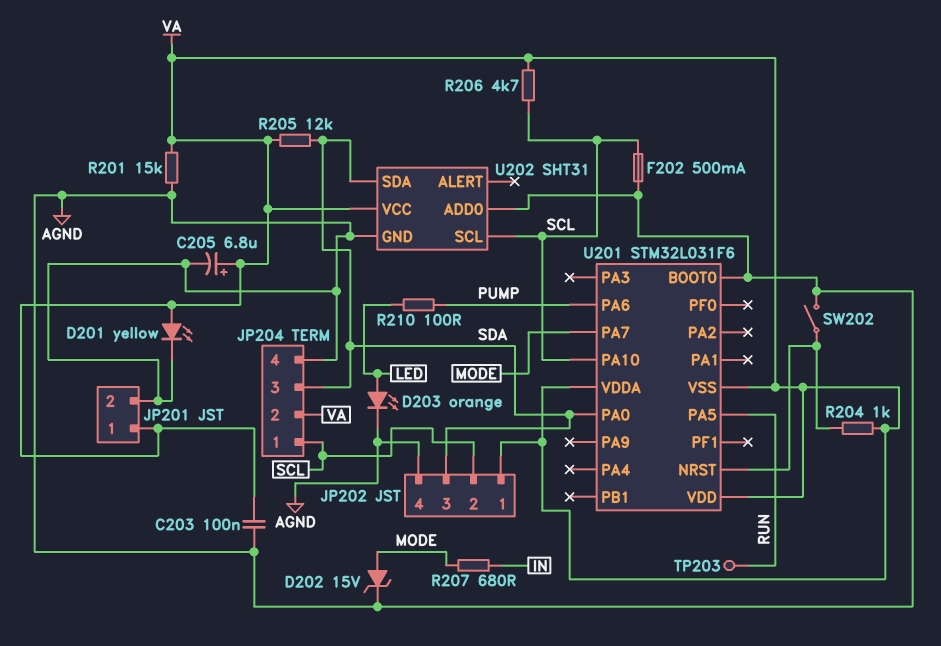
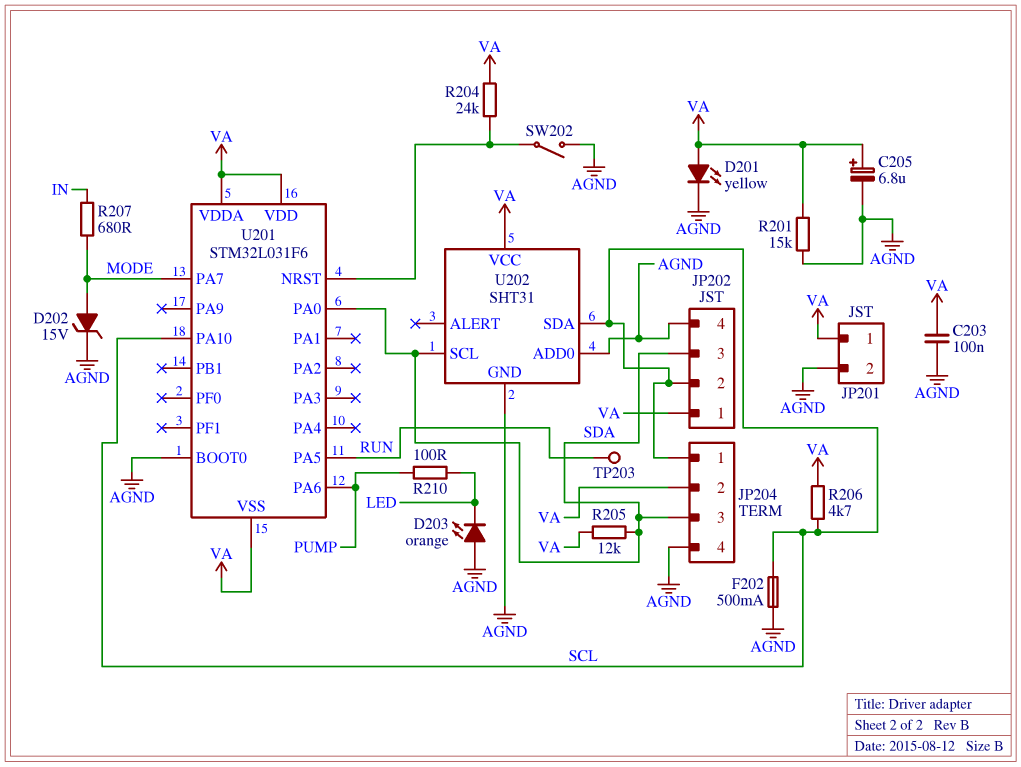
D203: LED orange (A LED, K AGND) -> LED orange (A AGND, K LED)
R204: 1k (U201/NRST, VA) -> 24k (U201/NRST, VA)
U202 pin SCL: SCL -> SDA
U202 pin SDA: SDA -> SCL

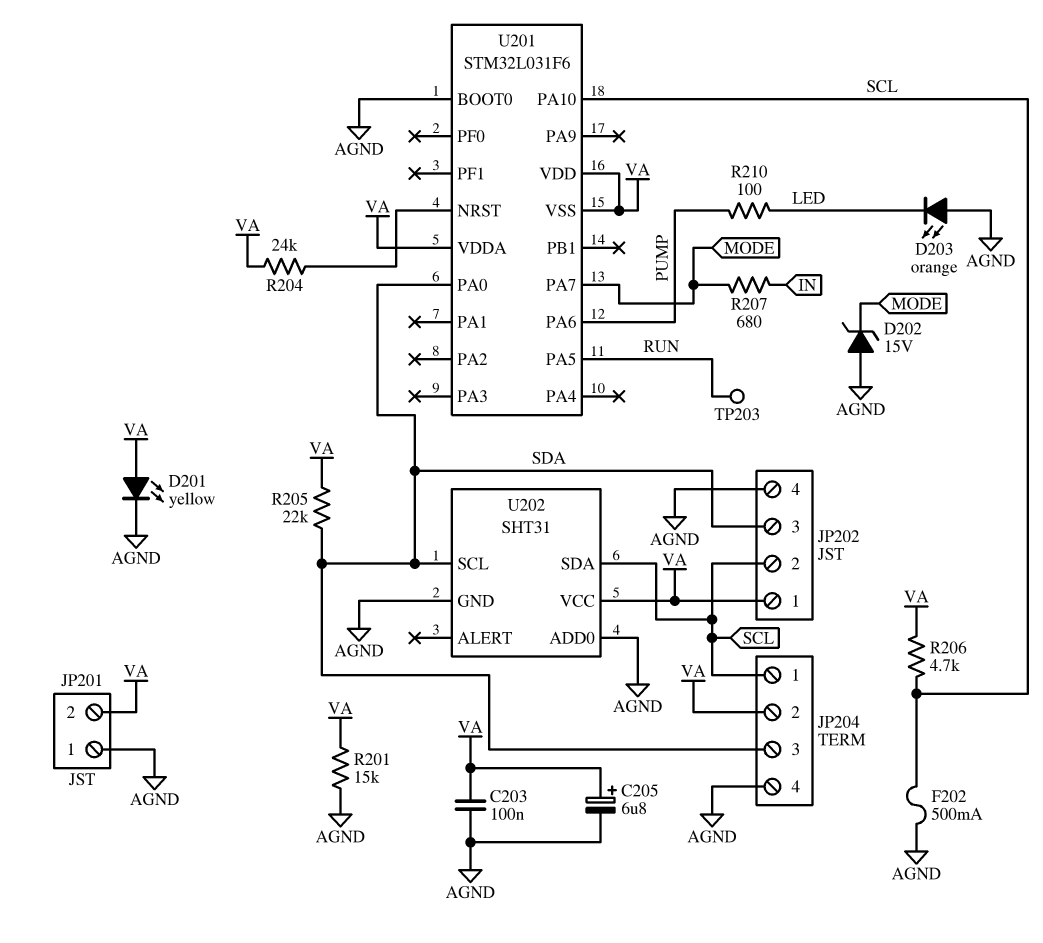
D202: zener 15V (A MODE, K AGND) -> zener 15V (A AGND, K MODE)
JP201 pin 1: VA -> AGND
JP201 pin 2: AGND -> VA
R205: 12k (SDA, VA) -> 22k (SDA, VA)
SW202: switch (AGND, U201/NRST) -> none

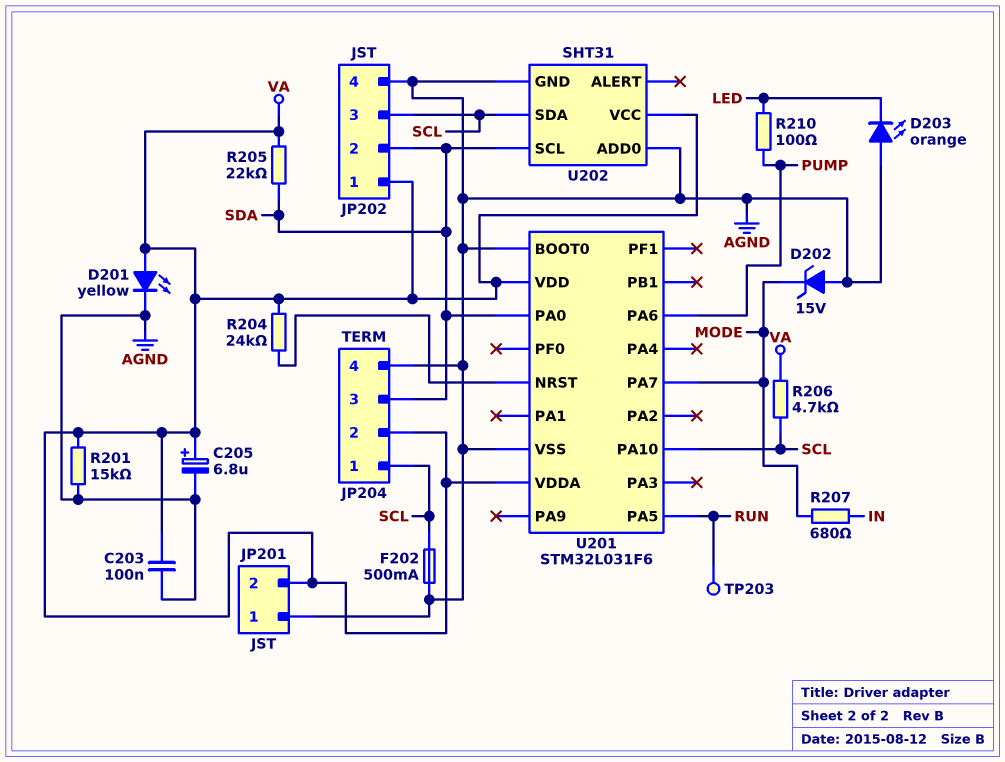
JP202 pin 2: SCL -> SDA
JP202 pin 3: SDA -> SCL
U201 pin VSS: VA -> AGND

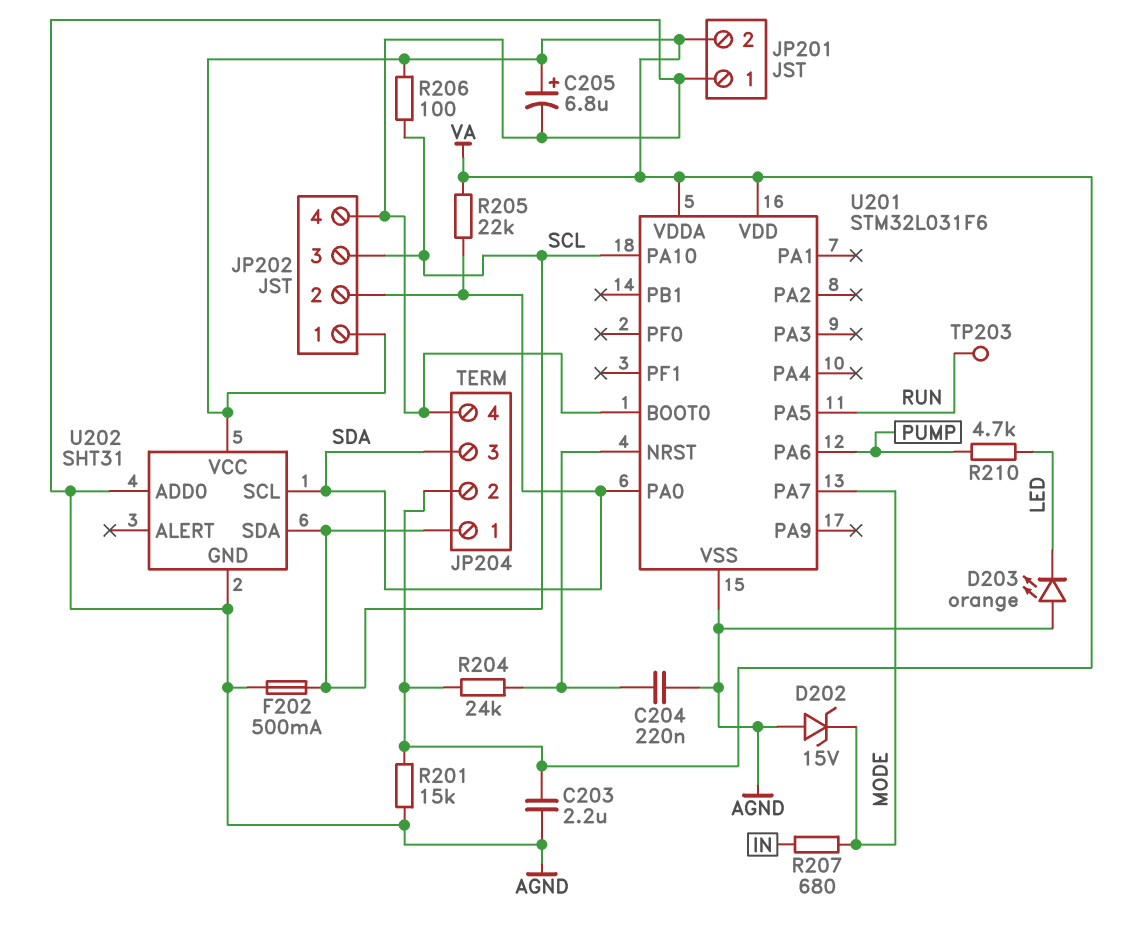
C203: 100nF (AGND, VA) -> 2.2uF (AGND, VA)
C204: none -> 220nF (AGND, U201/NRST)
D201: LED yellow (A VA, K AGND) -> none
R206: 4.7k (SCL, VA) -> 100 (SCL, VA)
R210: 100 (LED, PUMP) -> 4.7k (LED, PUMP)

